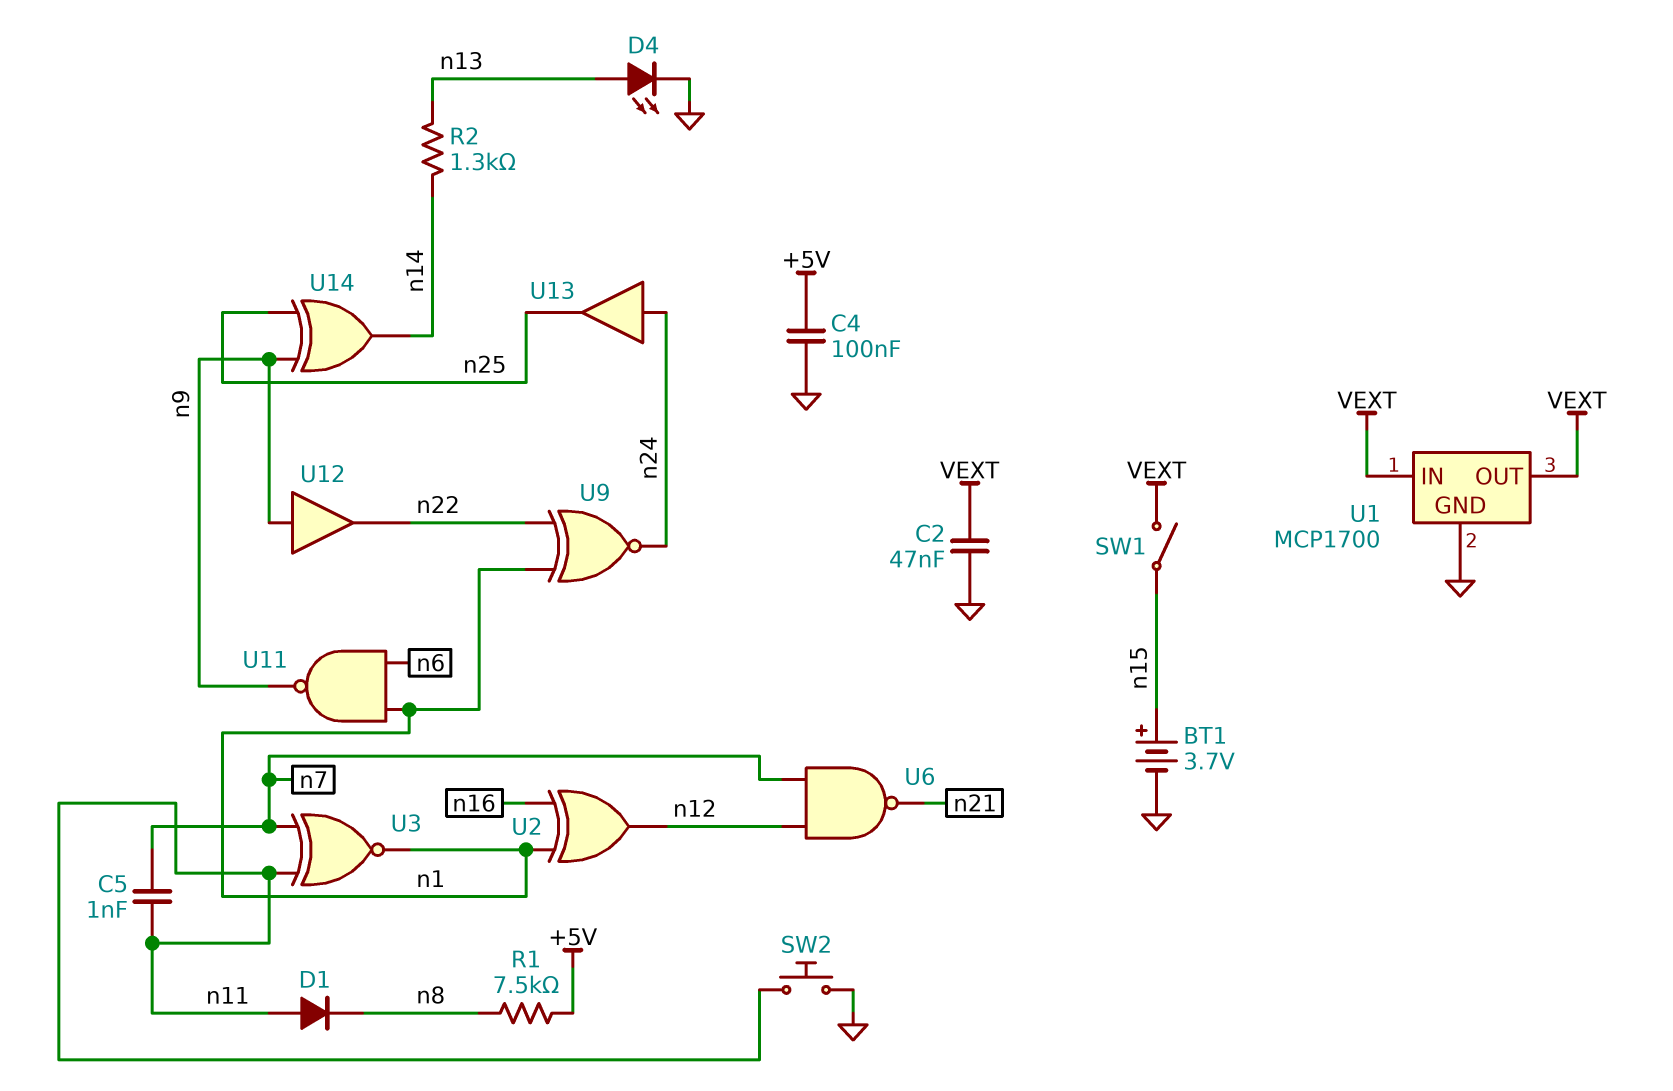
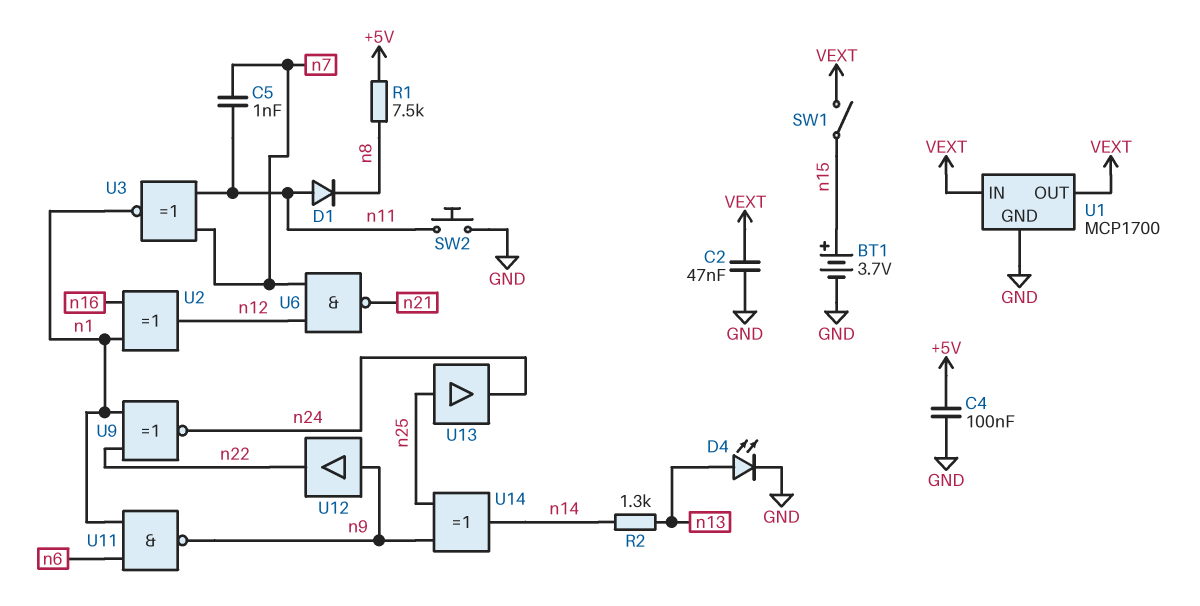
U13: buffer (in n24, out n25) -> buffer (in n25, out n24)

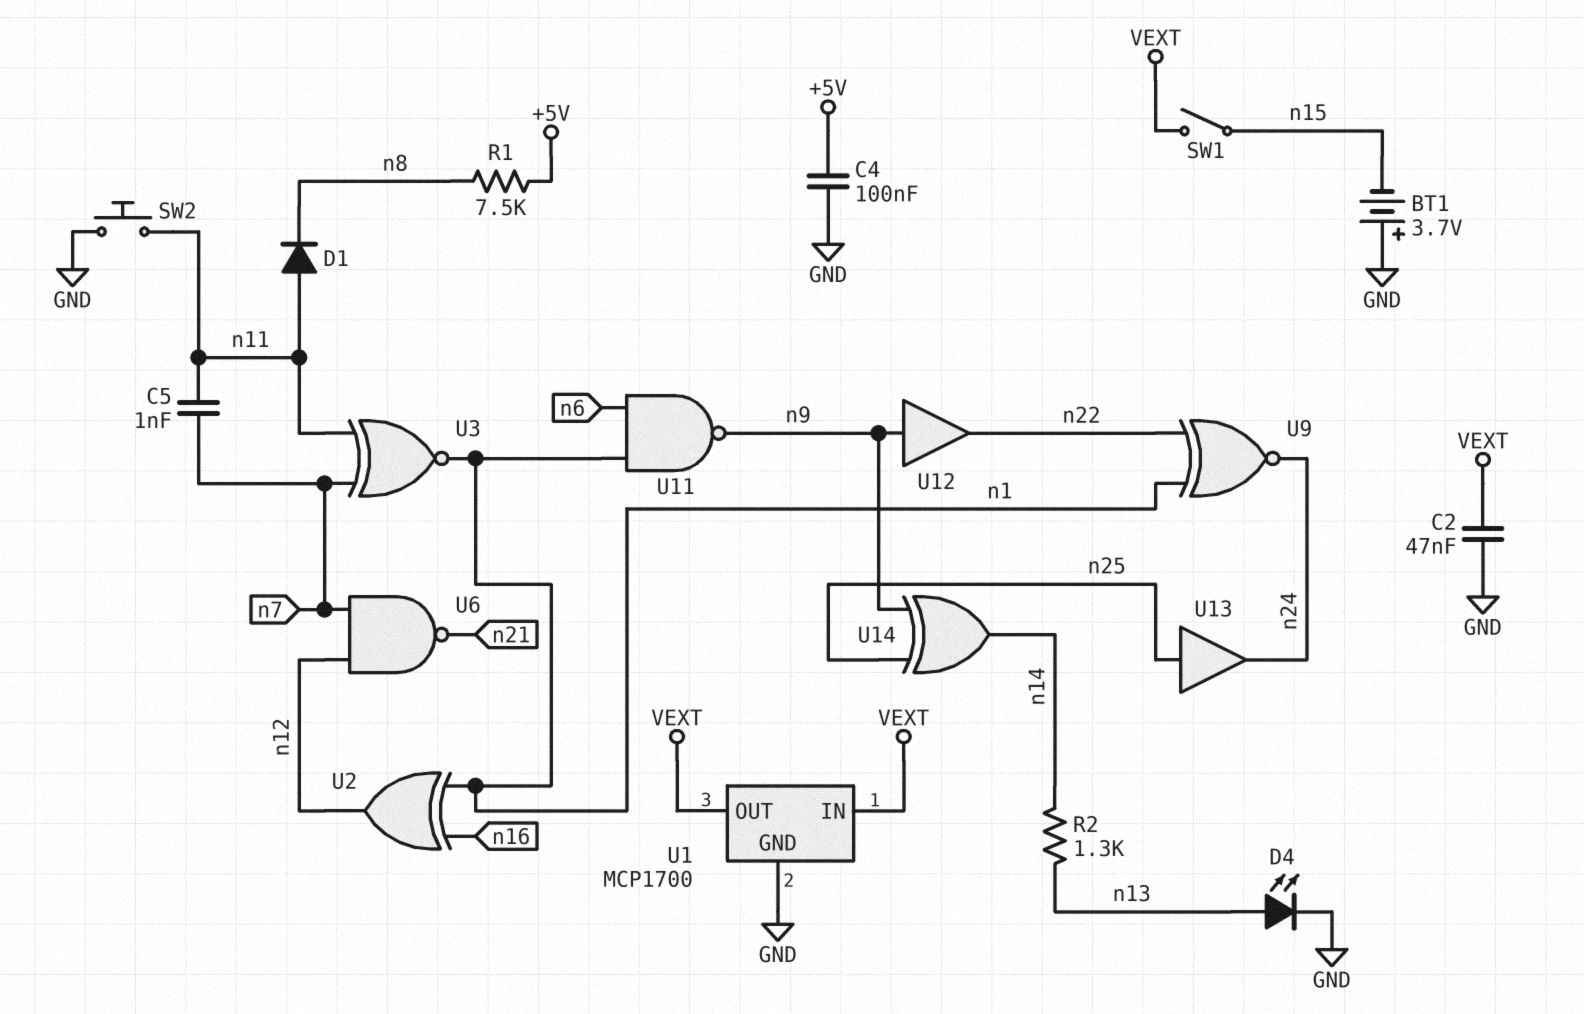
BT1: 3.7V (plus n15, minus GND) -> 3.7V (plus GND, minus n15)

